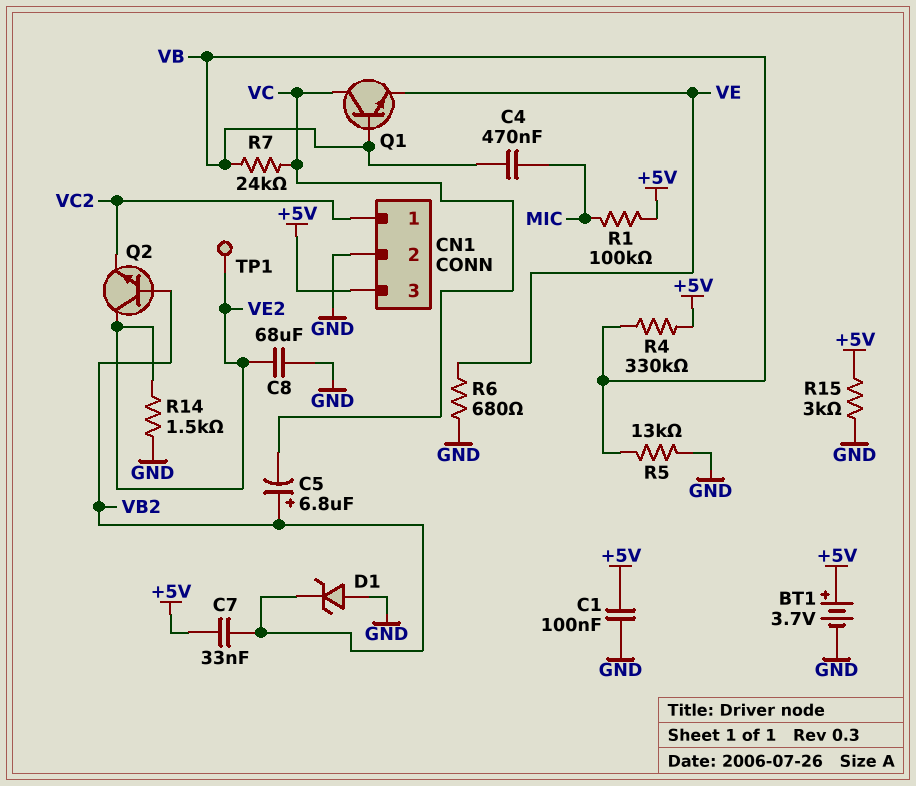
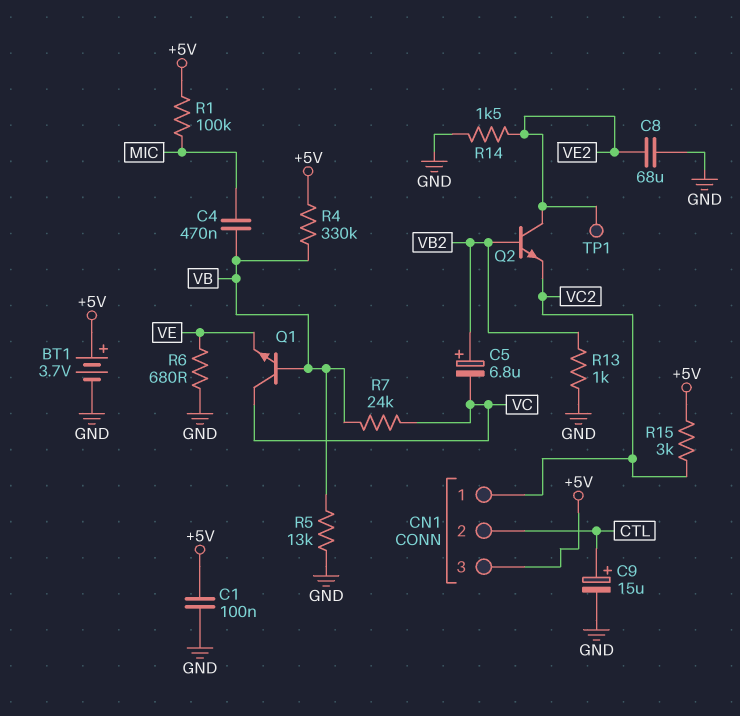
C7: 33nF (+5V, VB2) -> none
C9: none -> 15uF (plus CTL, minus GND)
CN1 pin 2: GND -> CTL
D1: zener (A GND, K VB2) -> none
R13: none -> 1k (GND, VB2)
R15: 3k (+5V, GND) -> 3k (+5V, VC2)

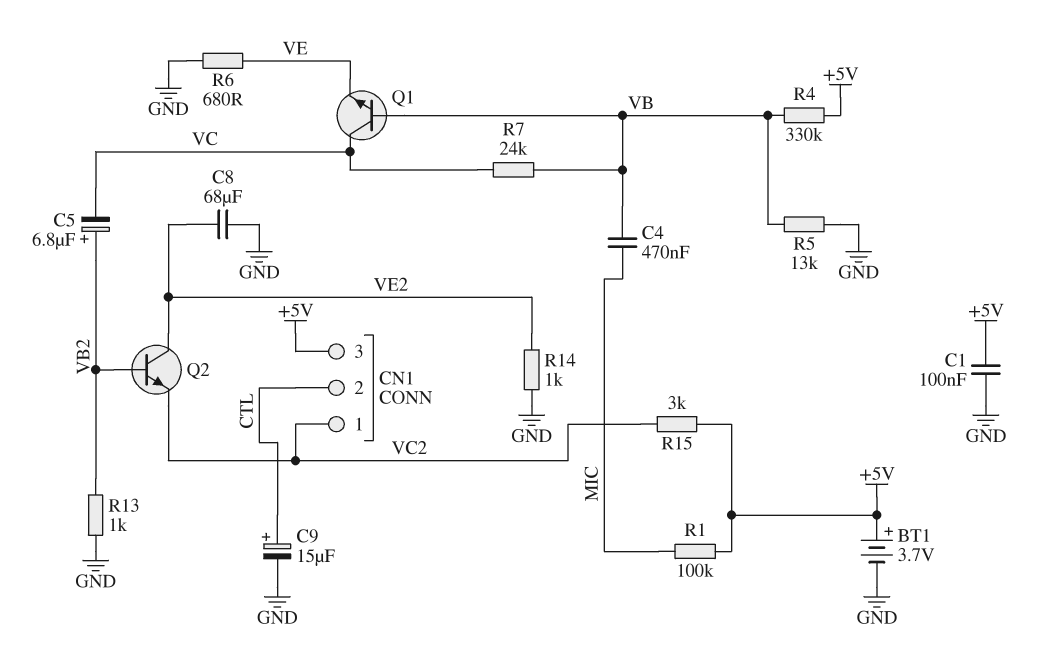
R14: 1.5k (GND, VE2) -> 1k (GND, VE2)
TP1: test point (VE2) -> none

